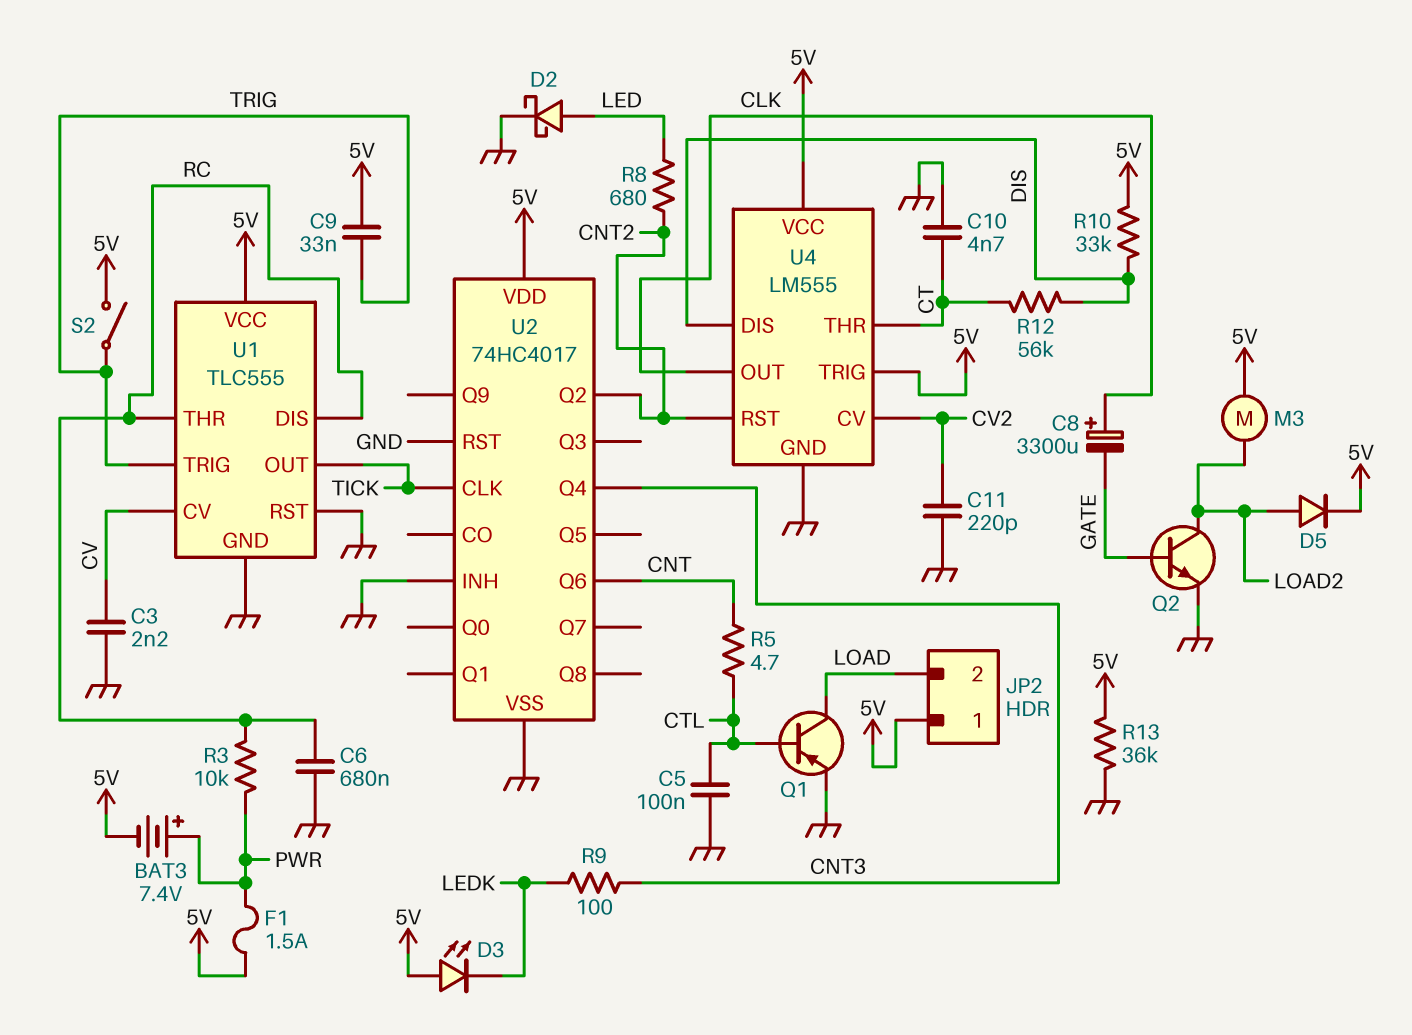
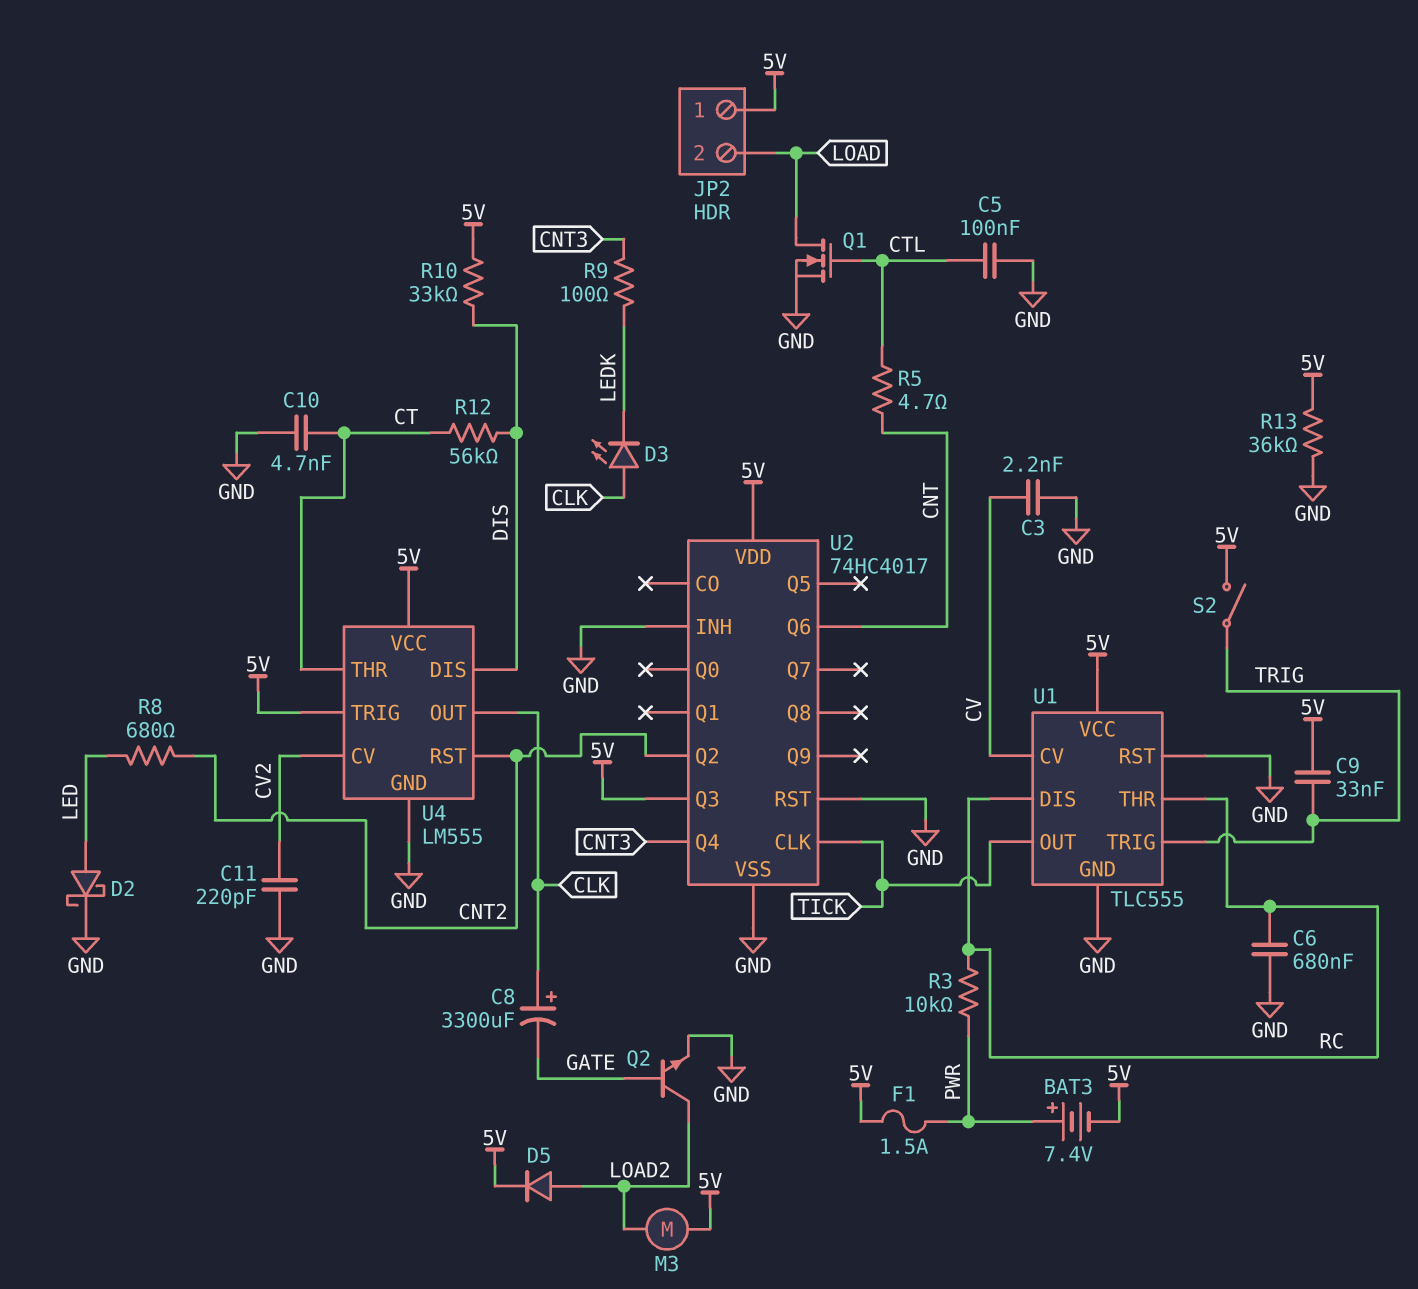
D3: LED (A 5V, K LEDK) -> LED (A CLK, K LEDK)
Q1: PNP (B CTL, C LOAD, E GND) -> NMOS (G CTL, D LOAD, S GND)
U2 pin Q3: none -> 5V

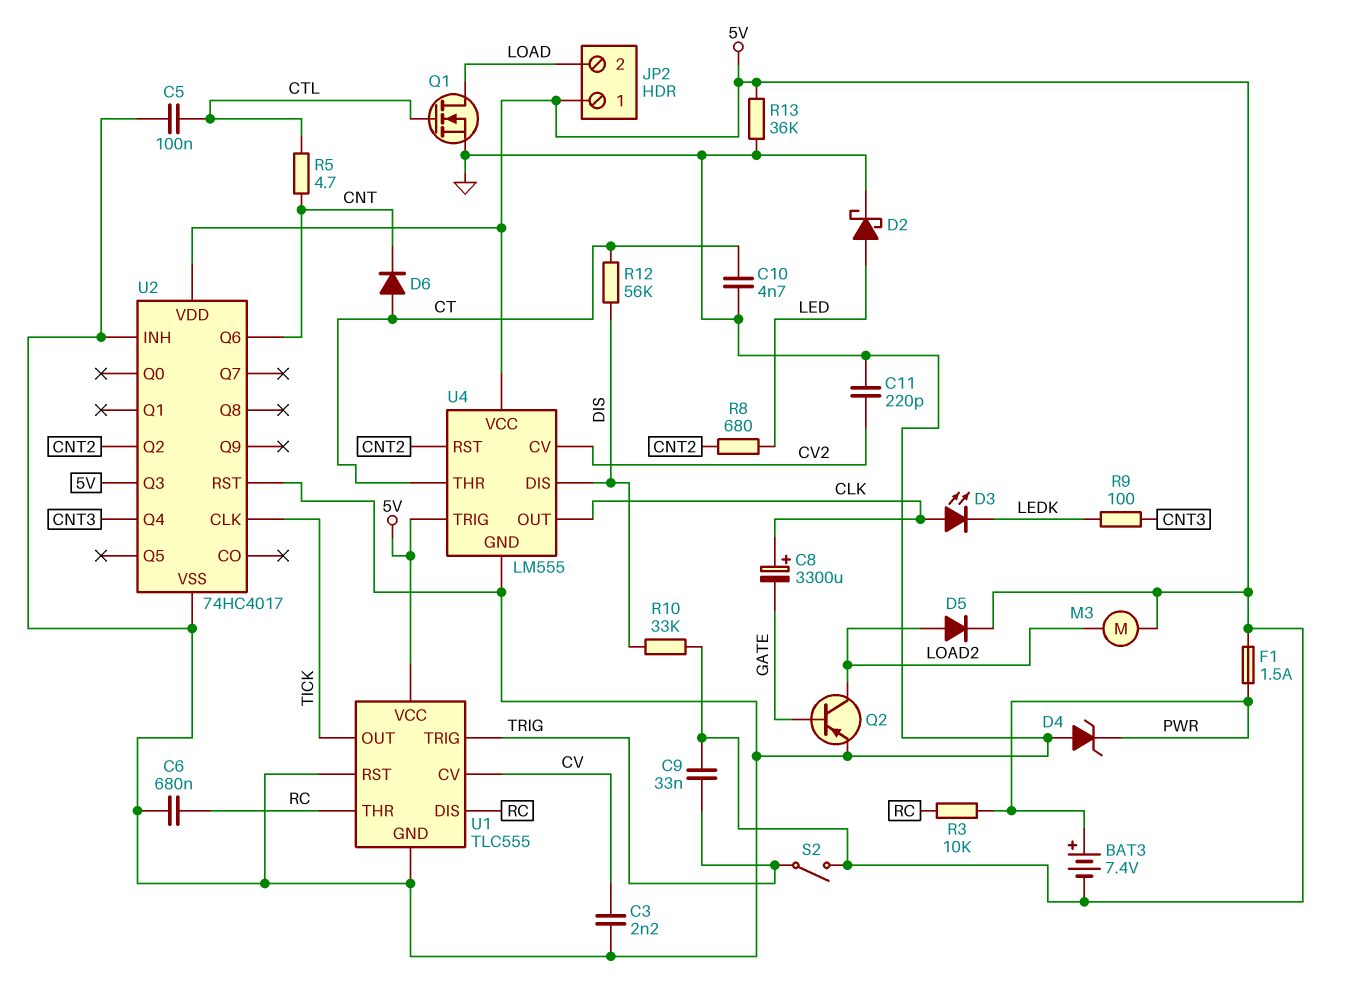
D4: none -> zener (A GND, K PWR)
D6: none -> diode (A CT, K CNT)
Q2: NPN (B GATE, C LOAD2, E GND) -> PNP (B GATE, C LOAD2, E GND)

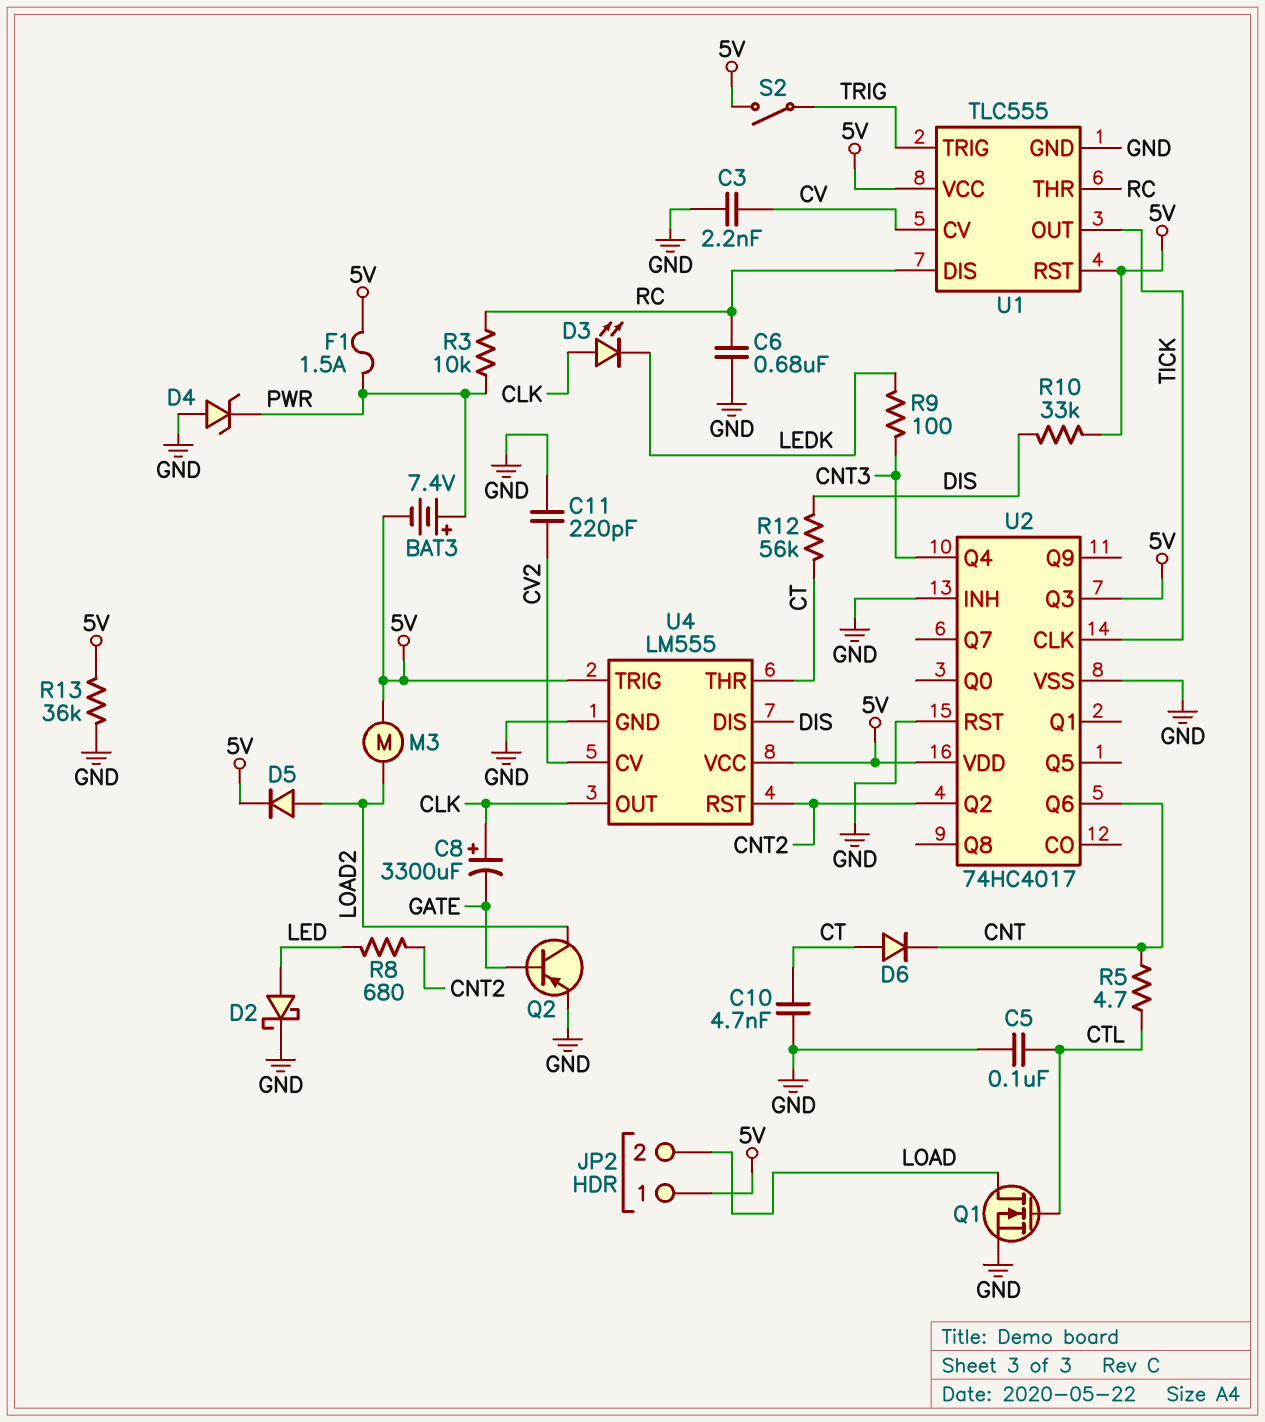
C9: 33nF (5V, TRIG) -> none
U1 pin RST: GND -> 5V

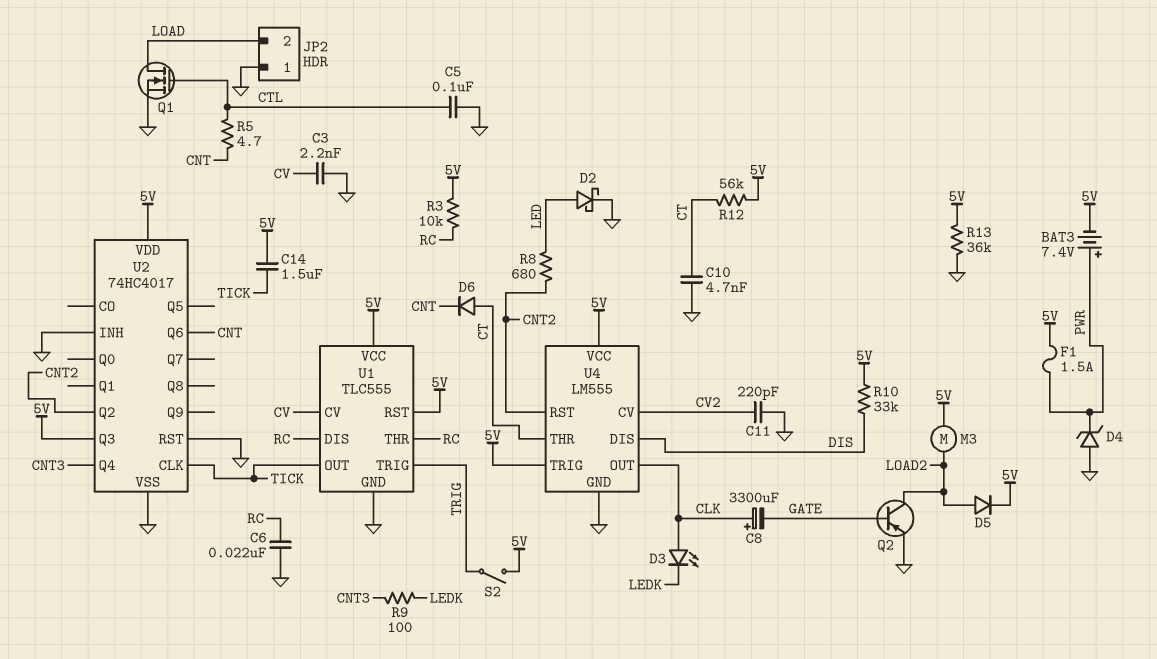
C6: 680nF (GND, RC) -> 22nF (GND, RC)
C14: none -> 1.5uF (5V, TICK)
JP2 pin 1: 5V -> GND
R3: 10k (PWR, RC) -> 10k (5V, RC)
R12: 56k (CT, DIS) -> 56k (5V, CT)

